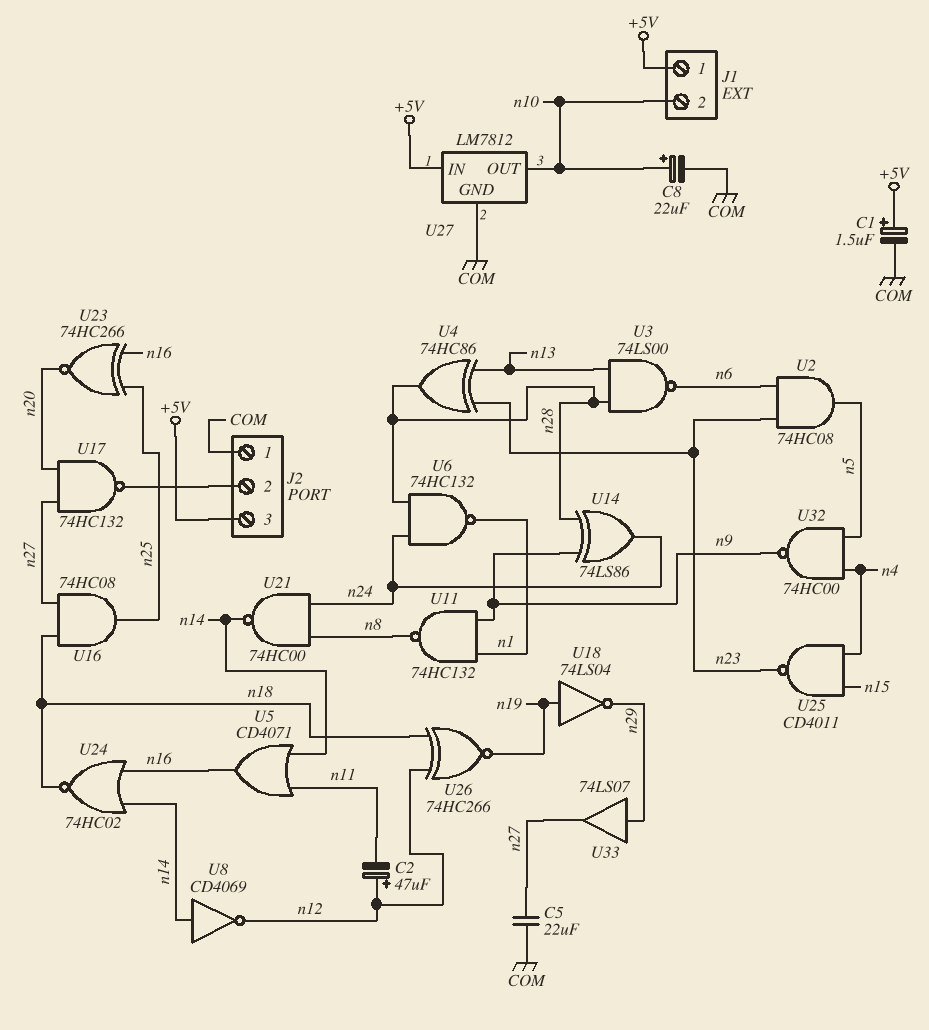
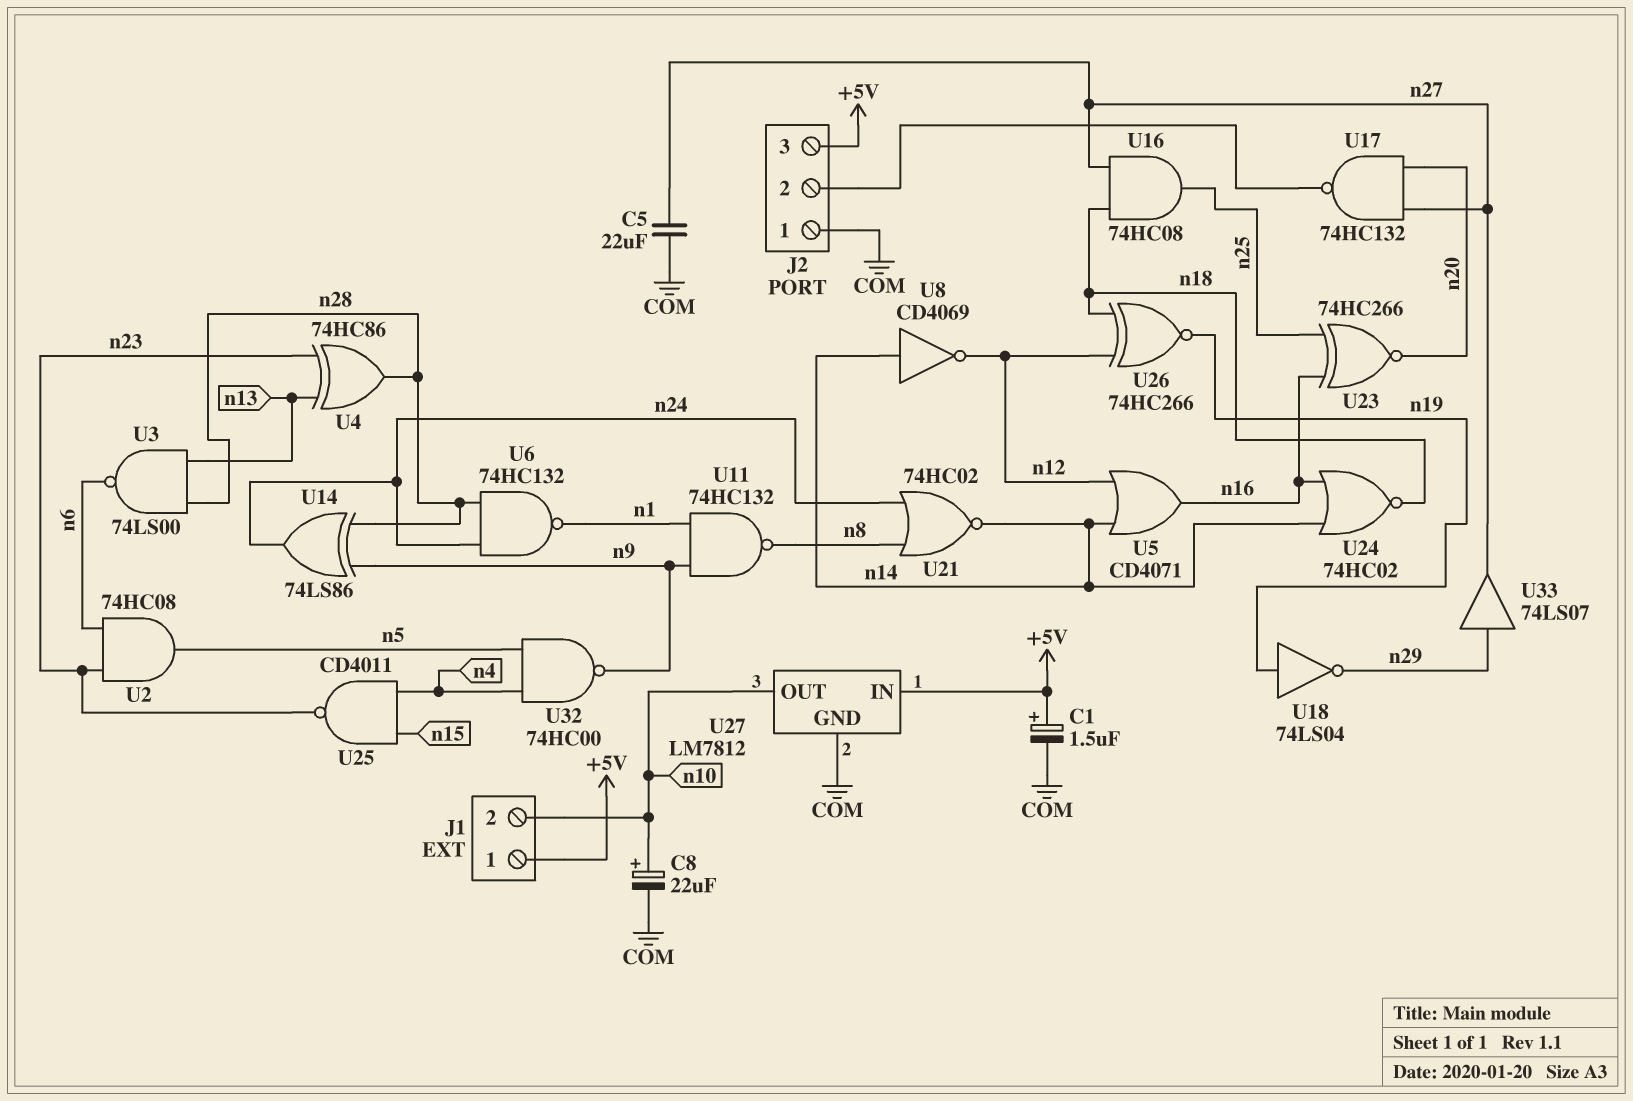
C2: 47uF (plus n12, minus n11) -> none
U5: OR CD4071 (in n11, in n14, out n16) -> OR CD4071 (in n12, in n14, out n16)
U21: NAND 74HC00 (in n8, in n24, out n14) -> NOR 74HC02 (in n8, in n24, out n14)

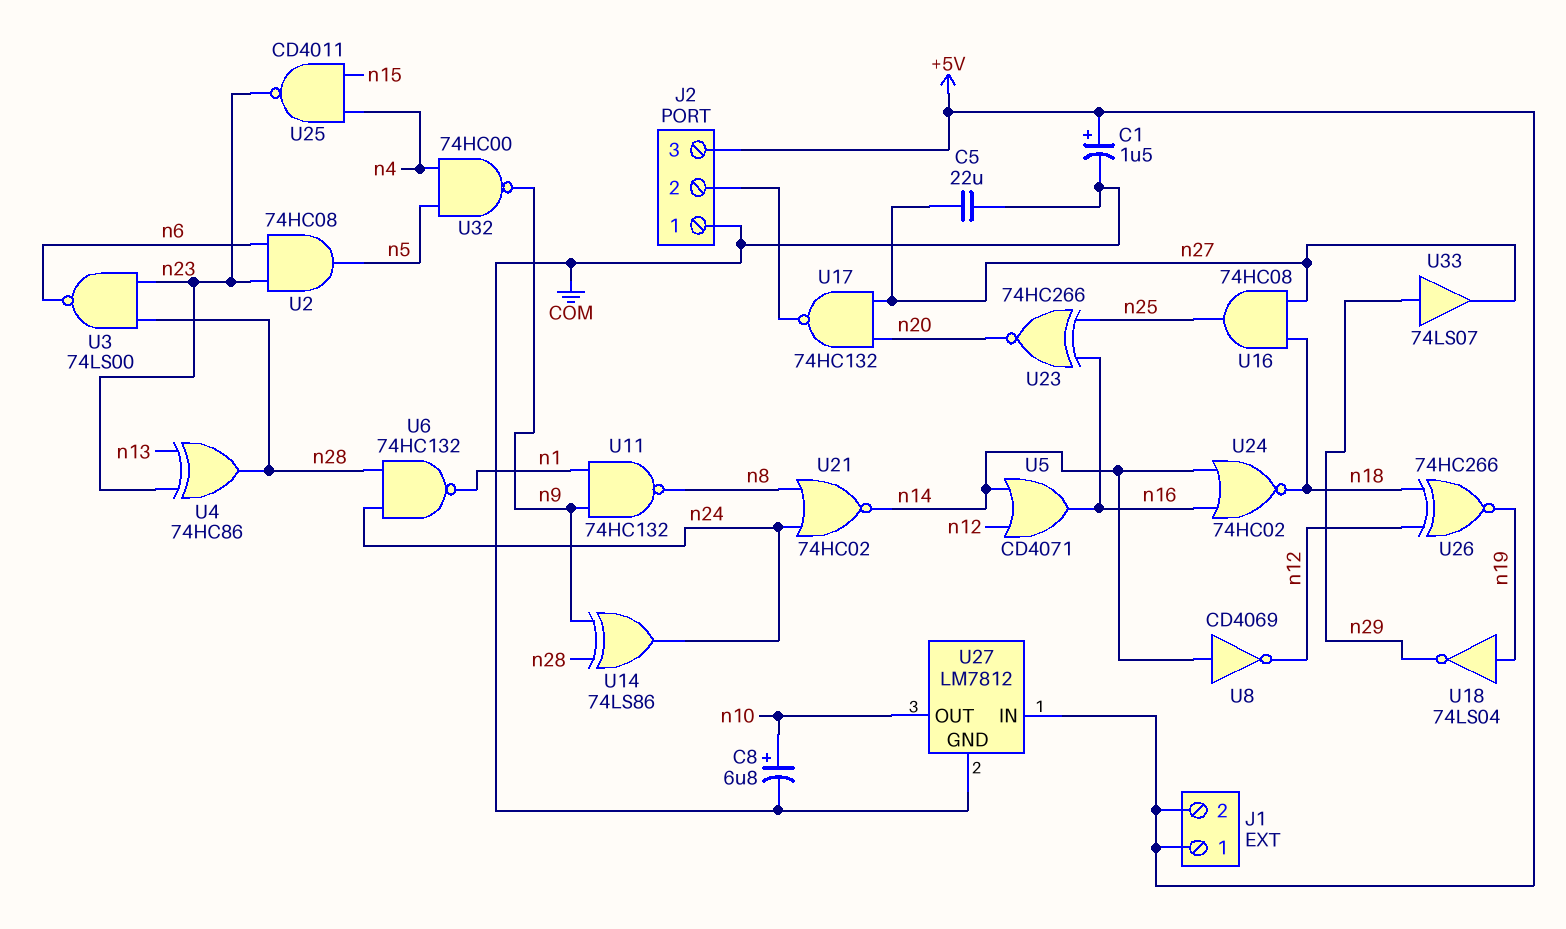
C8: 22uF (plus n10, minus COM) -> 6.8uF (plus n10, minus COM)
J1 pin 2: n10 -> +5V
U3: NAND 74LS00 (in n13, in n28, out n6) -> NAND 74LS00 (in n23, in n28, out n6)

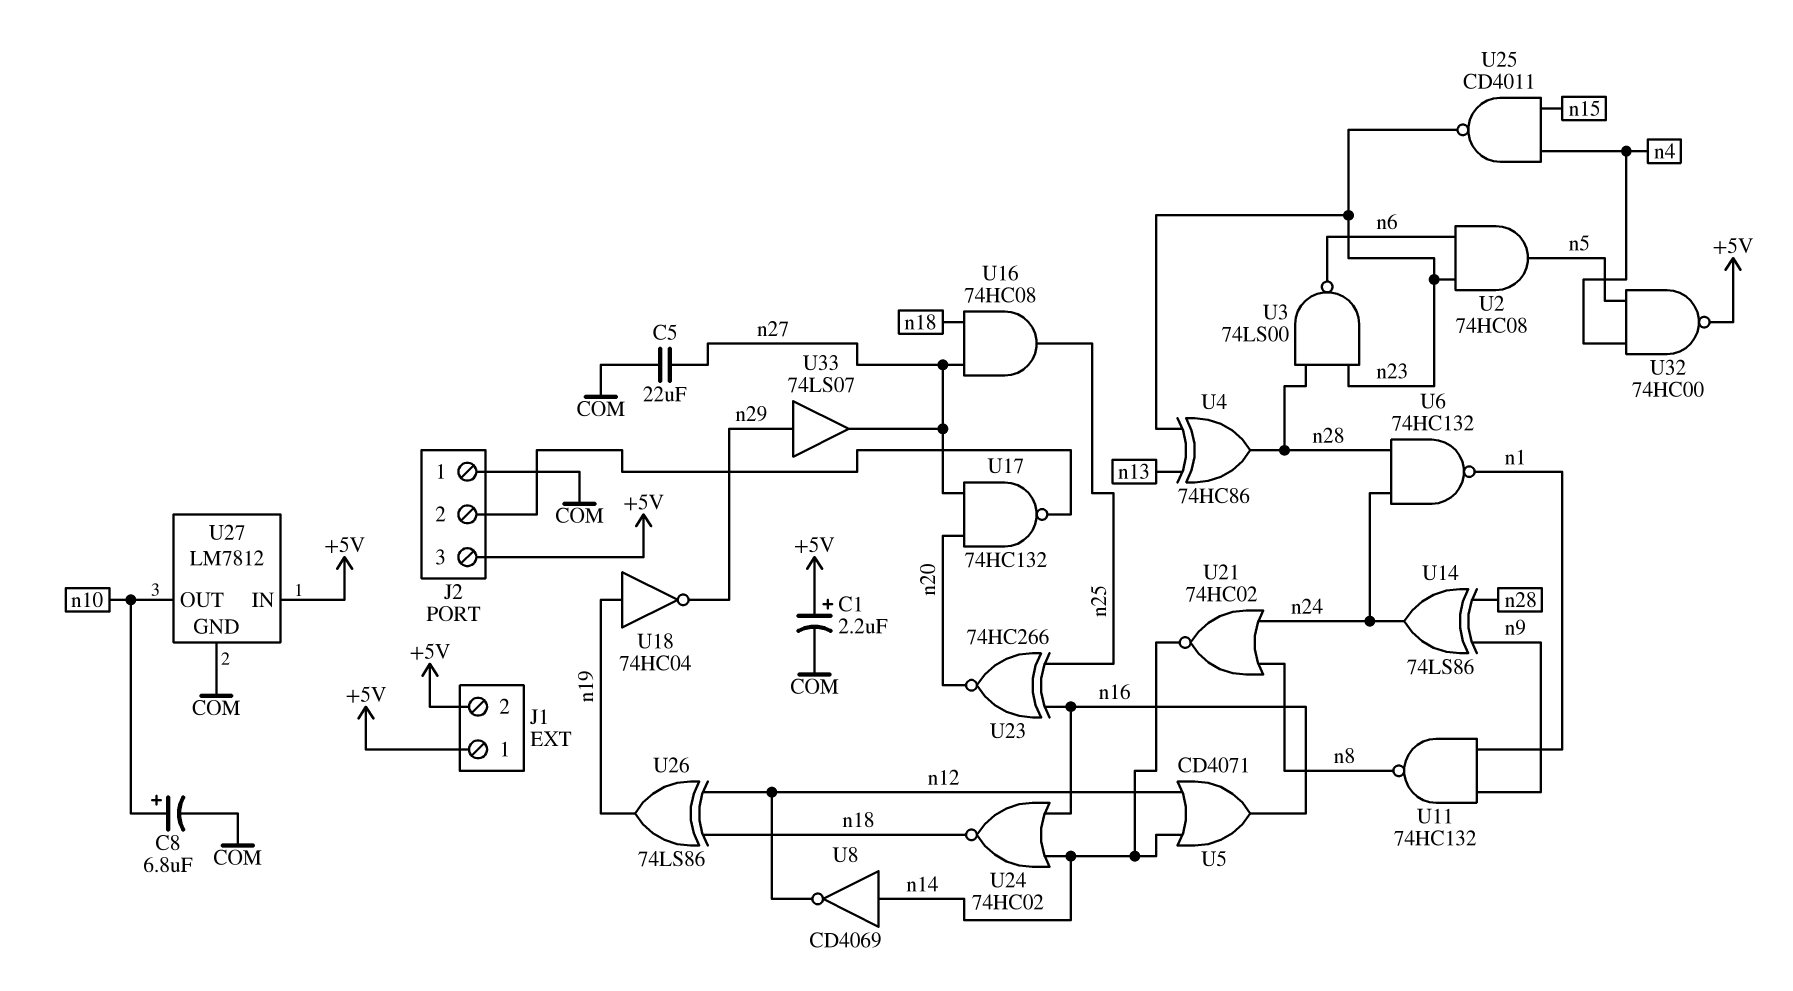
C1: 1.5uF (plus +5V, minus COM) -> 2.2uF (plus +5V, minus COM)
U18: NOT 74LS04 (in n19, out n29) -> NOT 74HC04 (in n19, out n29)
U26: XNOR 74HC266 (in n12, in n18, out n19) -> XOR 74LS86 (in n12, in n18, out n19)
U32: NAND 74HC00 (in n4, in n5, out n9) -> NAND 74HC00 (in n4, in n5, out +5V)

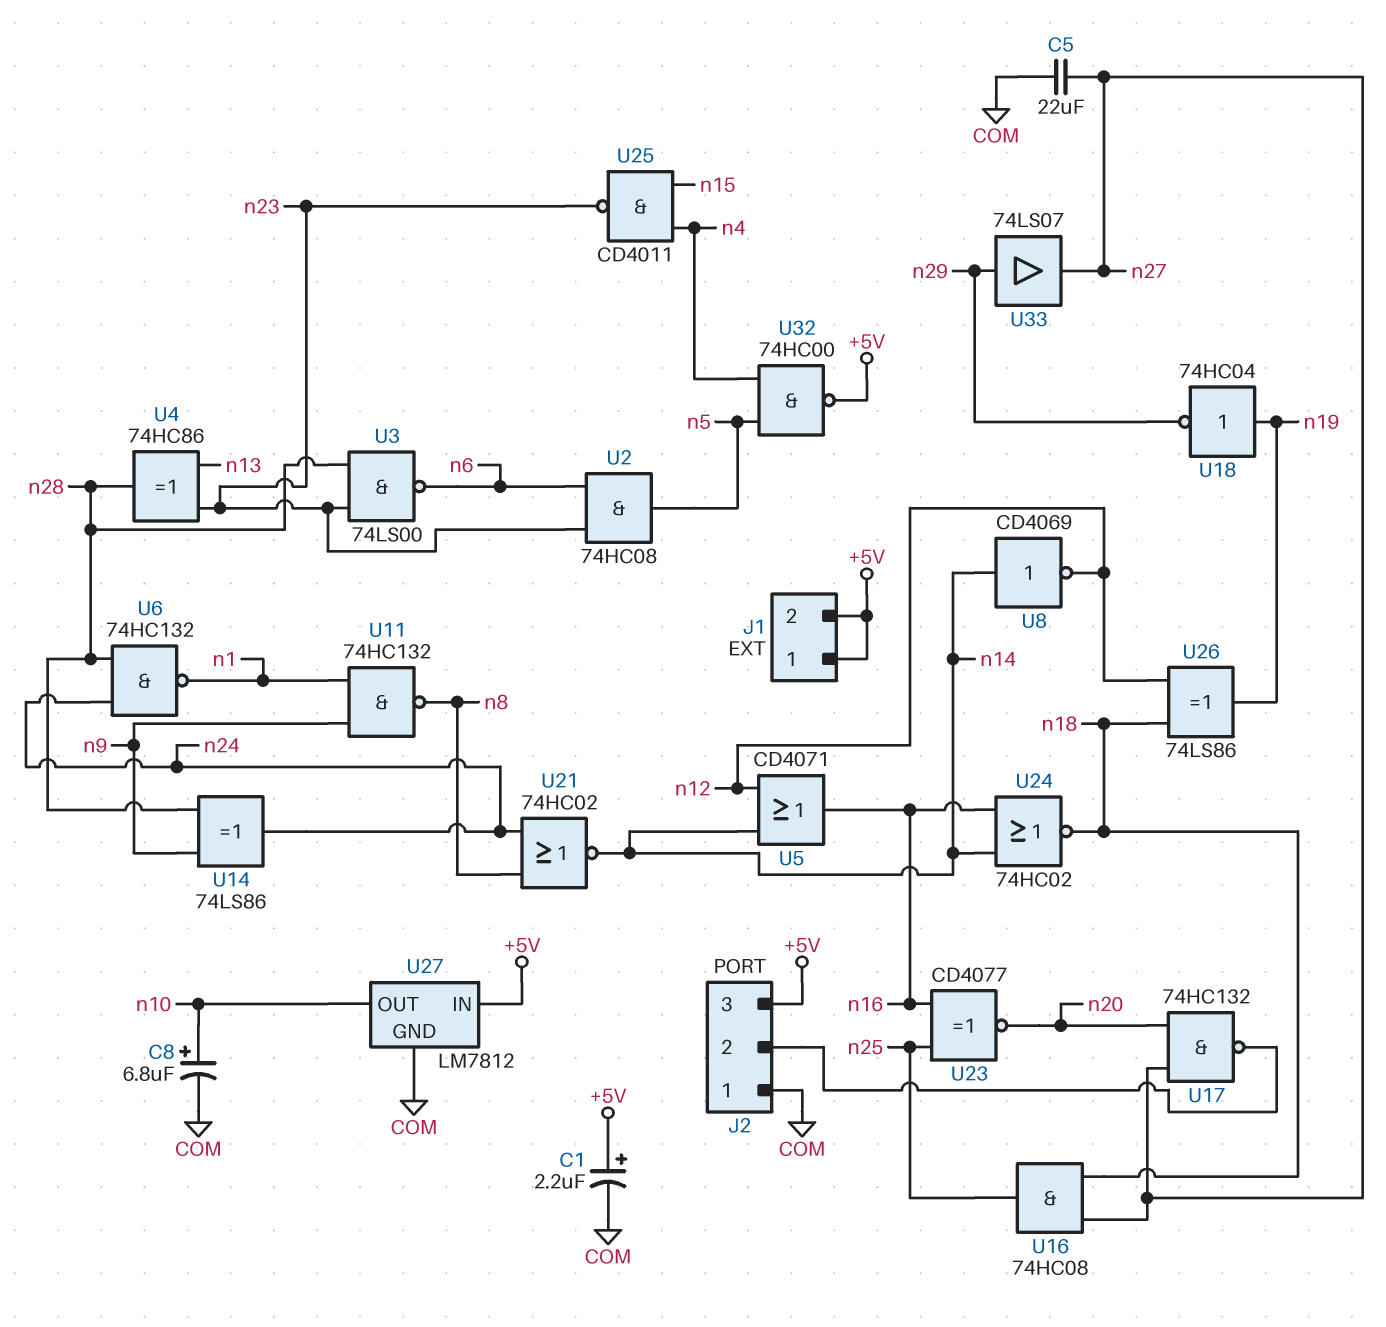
U23: XNOR 74HC266 (in n16, in n25, out n20) -> XNOR CD4077 (in n16, in n25, out n20)

